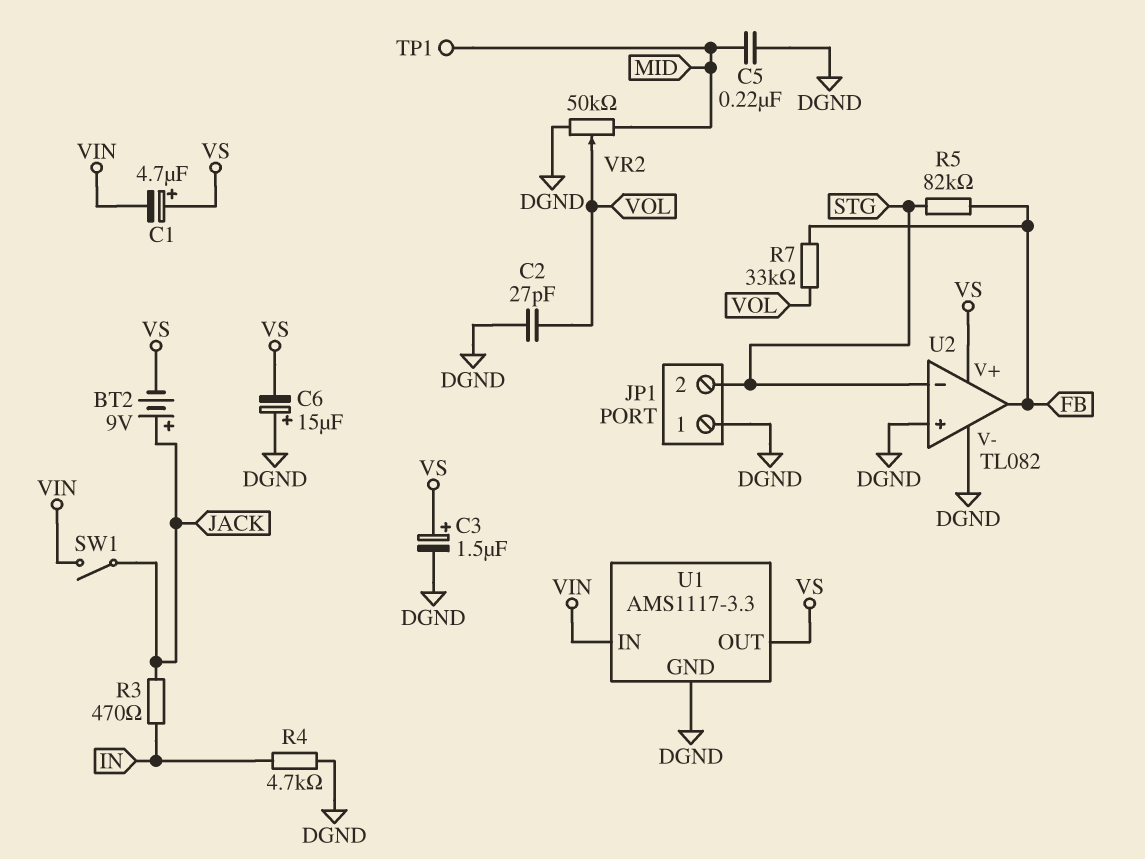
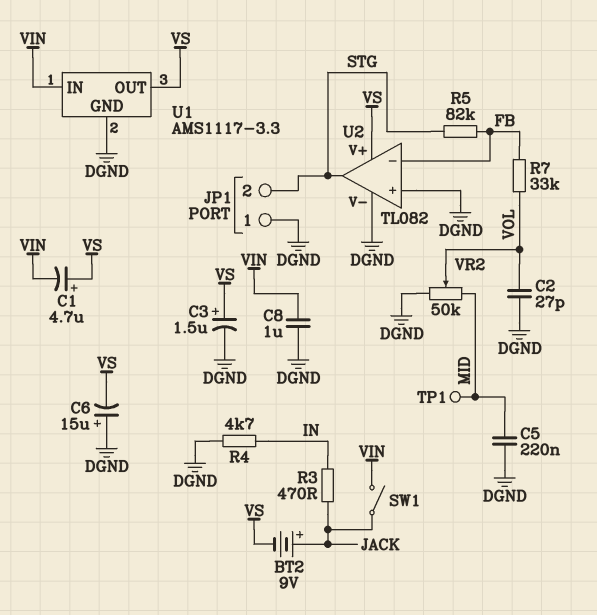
C8: none -> 1uF (DGND, VIN)
U2 pin in-: STG -> FB
U2 pin out: FB -> STG

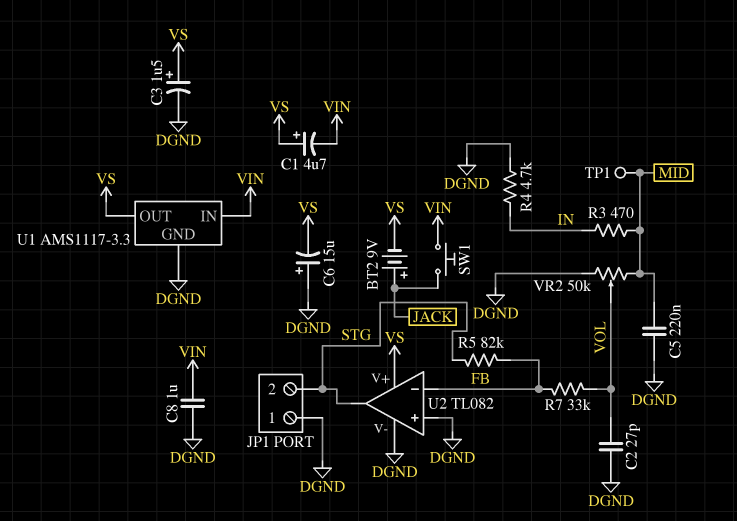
R3: 470 (IN, JACK) -> 470 (IN, MID)
SW1: switch (JACK, VIN) -> button (JACK, VIN)

